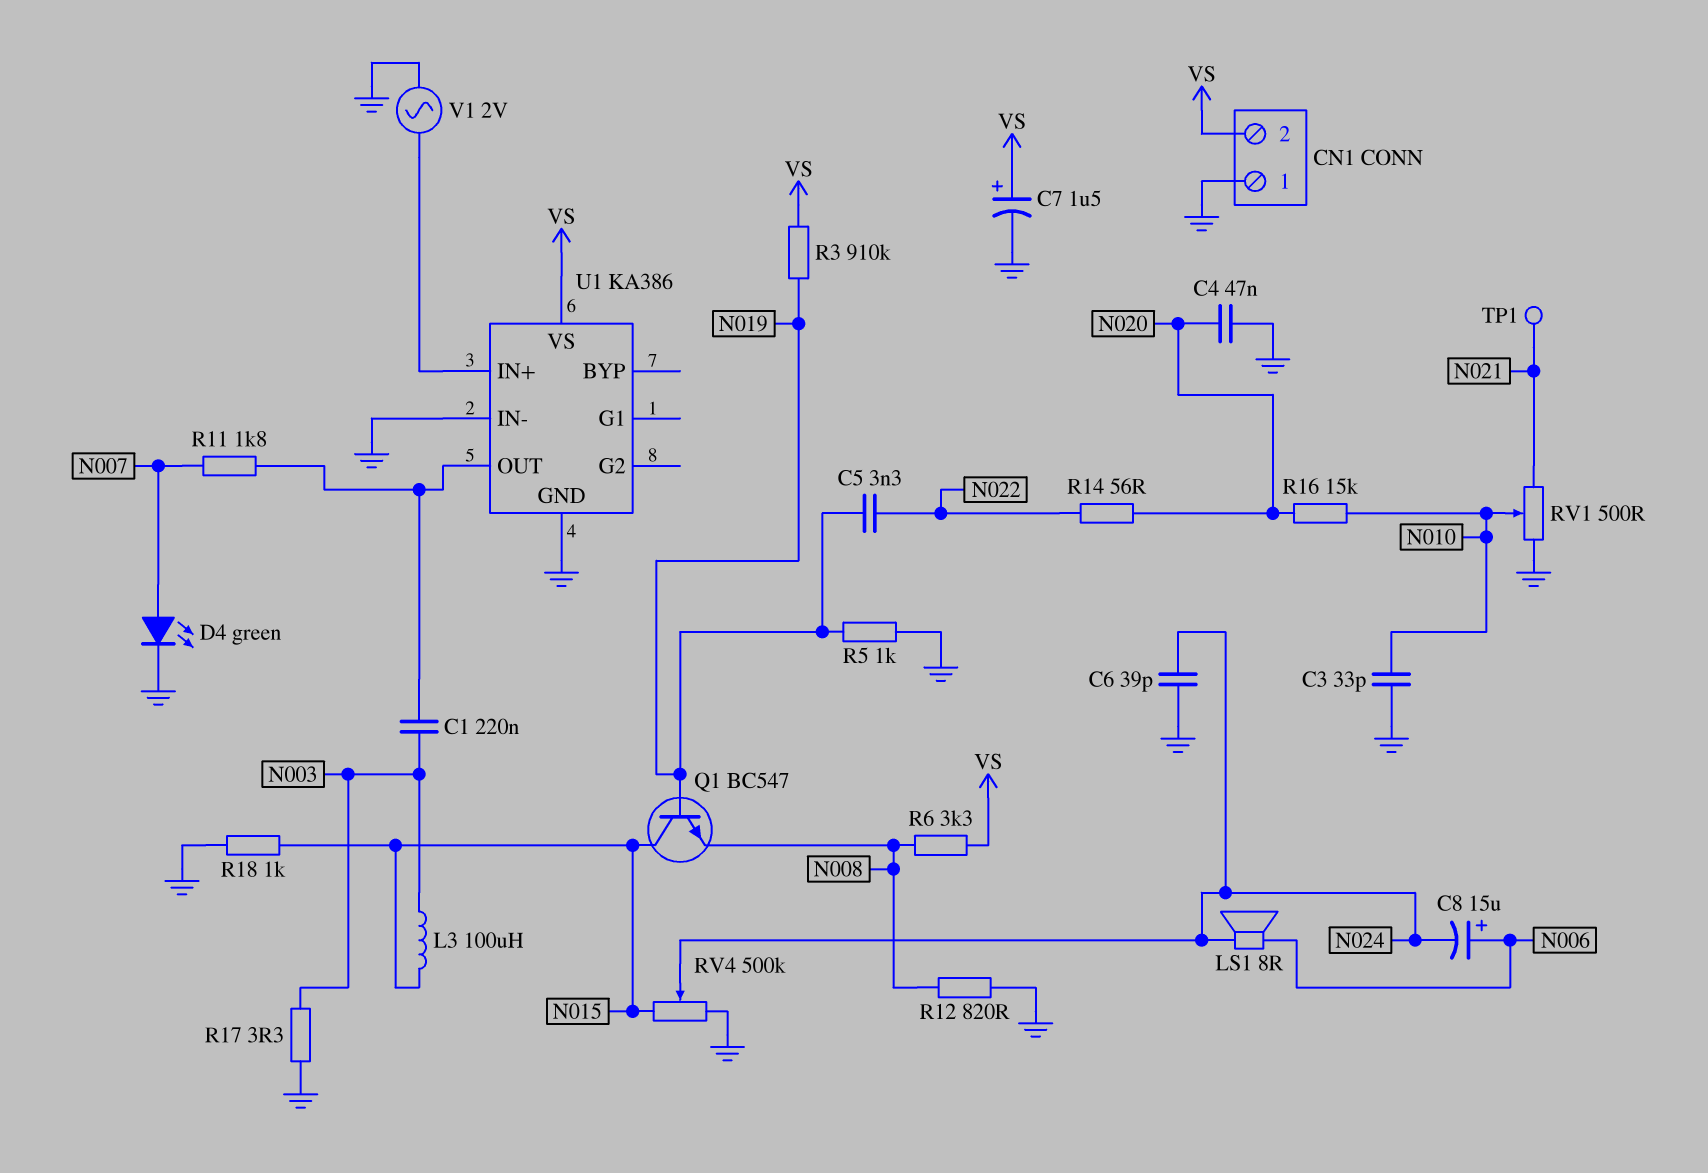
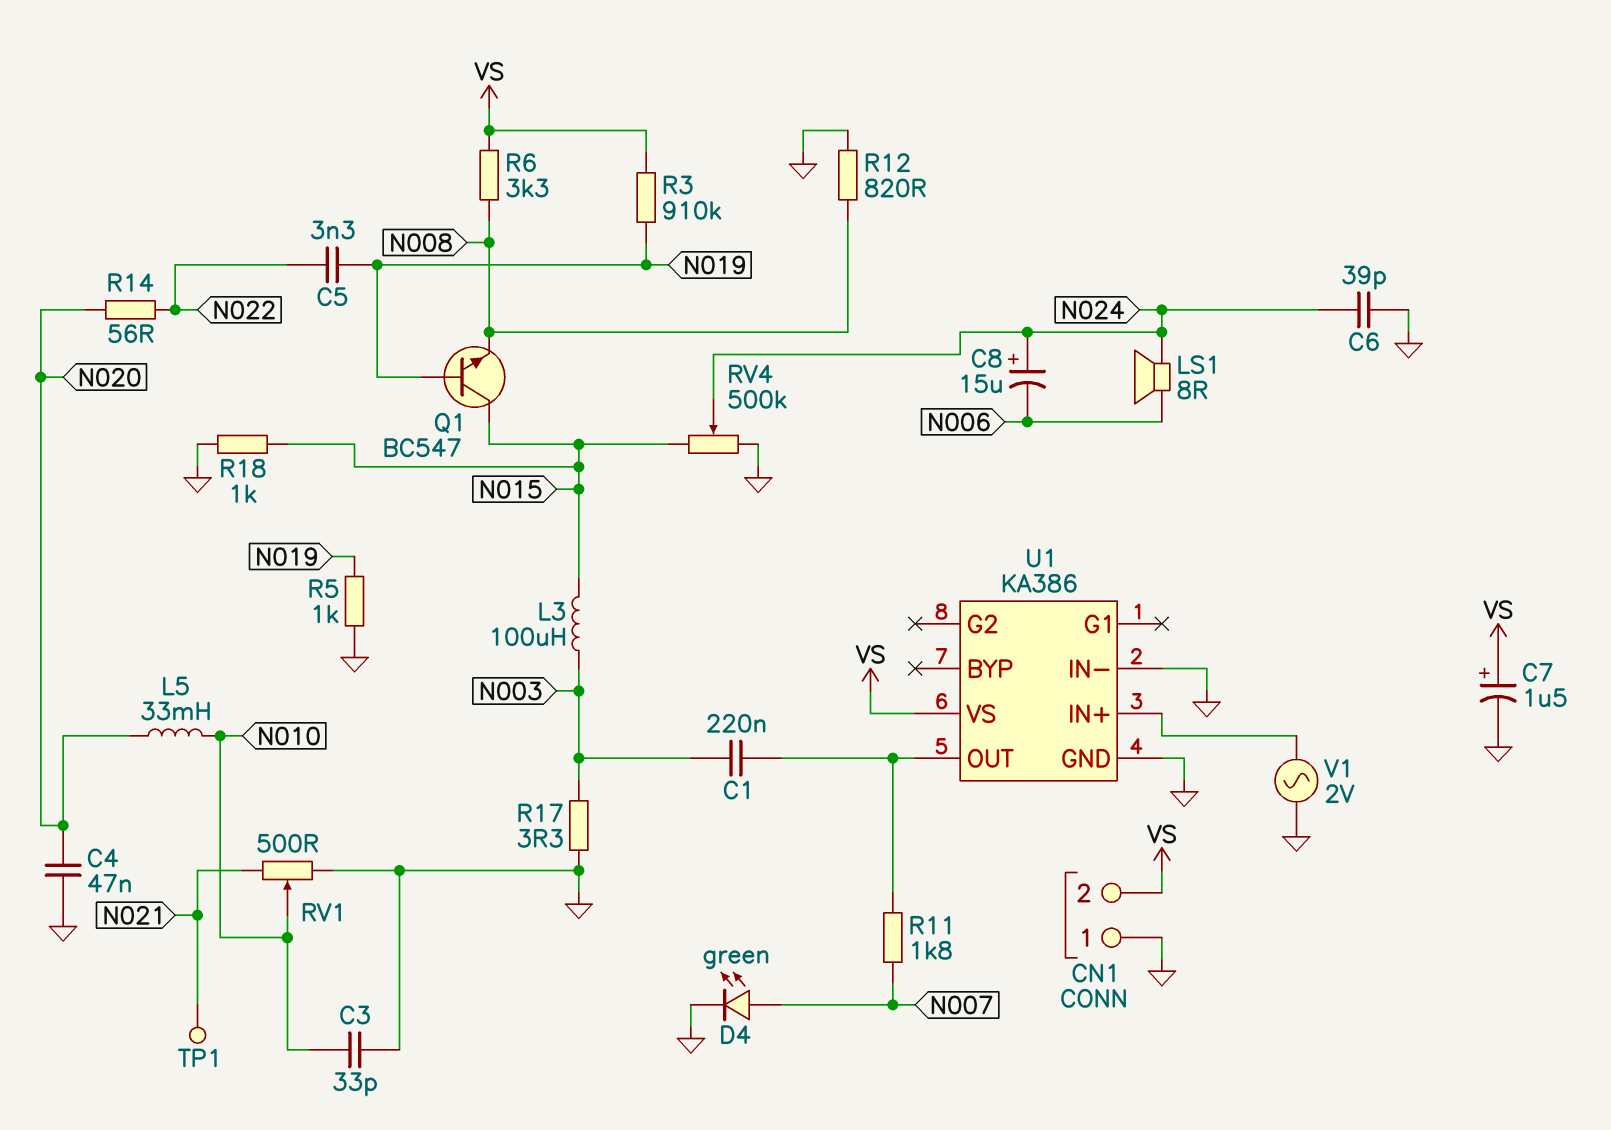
C8: 15uF (plus N006, minus N024) -> 15uF (plus N024, minus N006)
L5: none -> 33mH (N010, N020)
R16: 15k (N010, N020) -> none

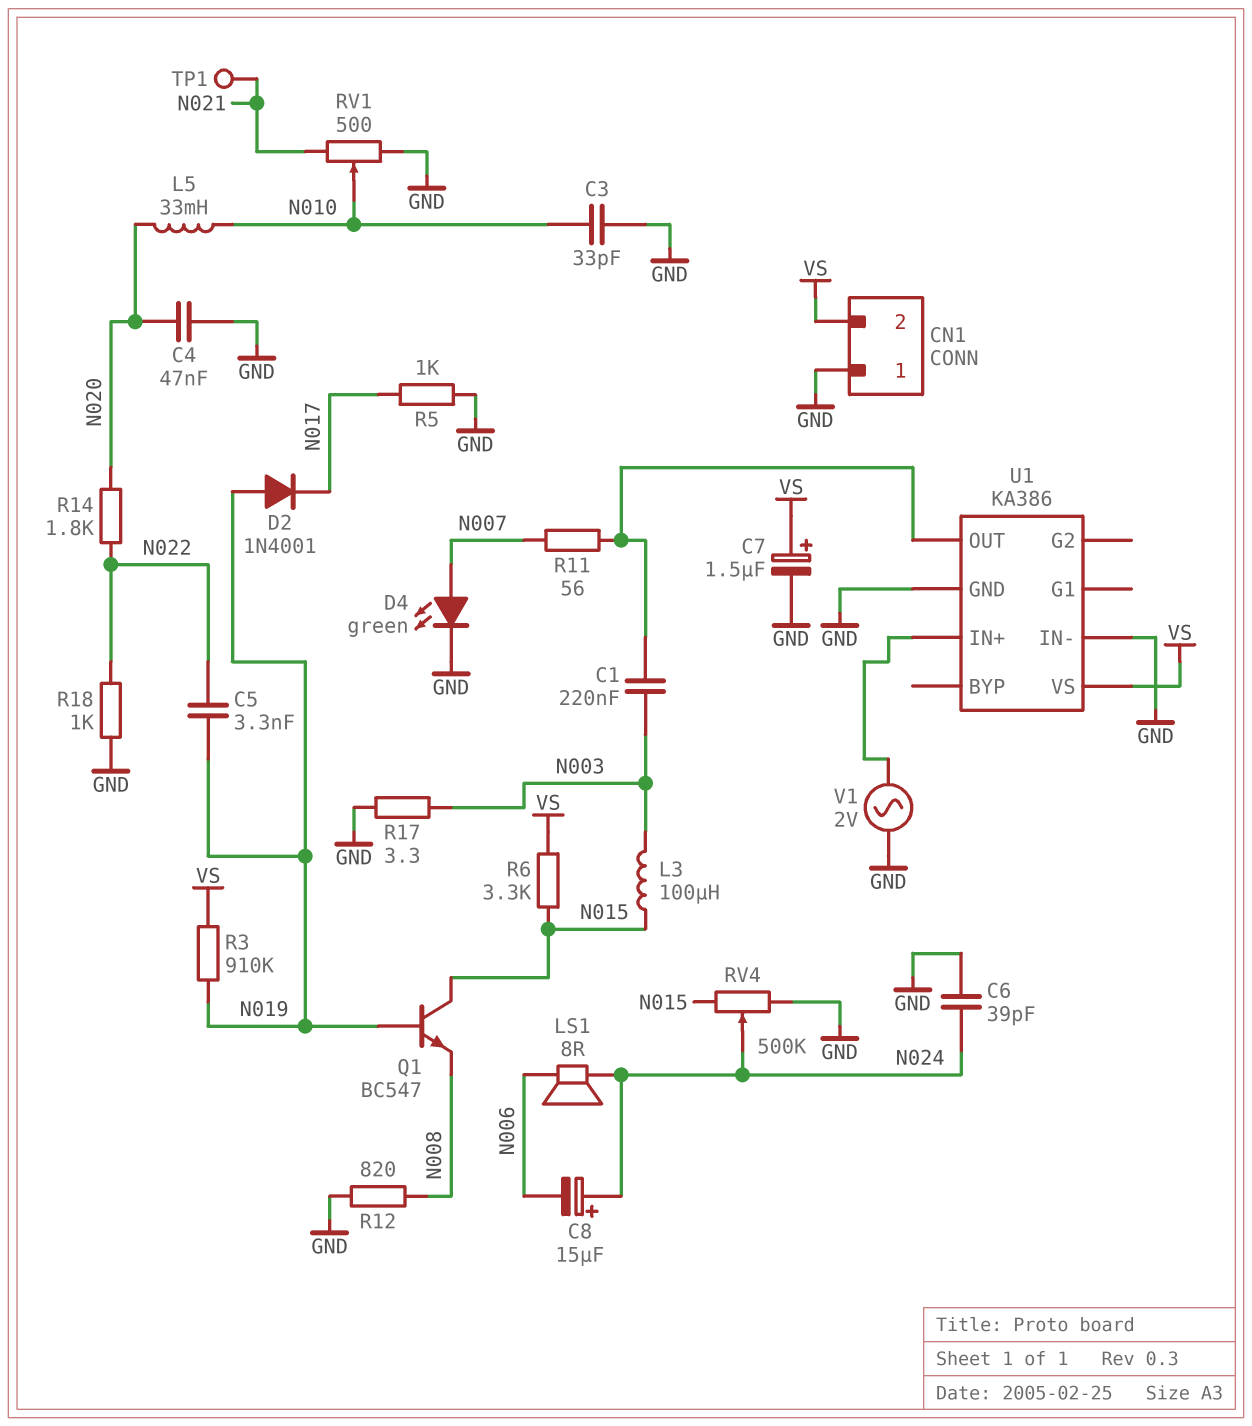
D2: none -> diode 1N4001 (A N019, K N017)
R5: 1k (GND, N019) -> 1k (GND, N017)
R6: 3.3k (N008, VS) -> 3.3k (N015, VS)
R11: 1.8k (N007, U1/OUT) -> 56 (N007, U1/OUT)
R14: 56 (N020, N022) -> 1.8k (N020, N022)
R18: 1k (GND, N015) -> 1k (GND, N022)

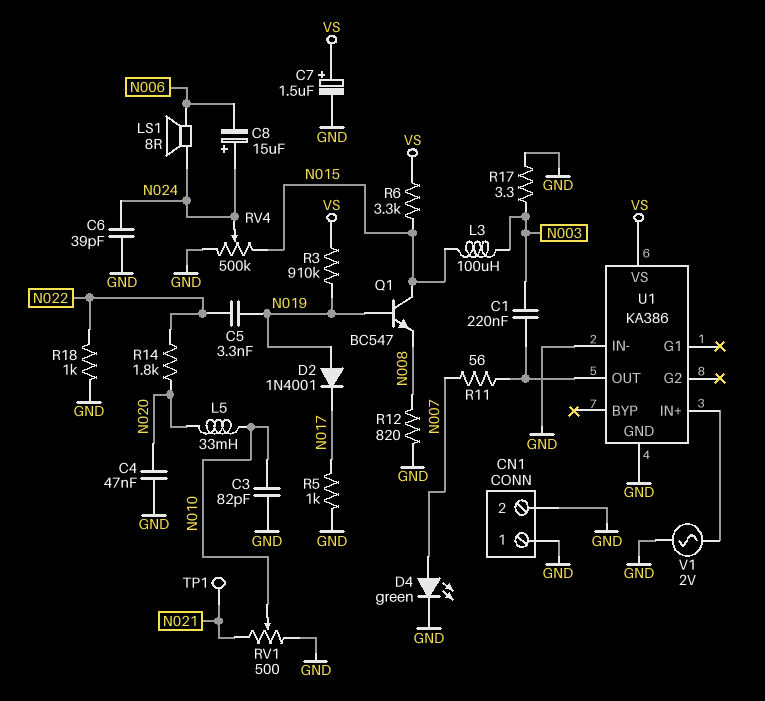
C3: 33pF (GND, N010) -> 82pF (GND, N010)
CN1 pin 2: VS -> GND

